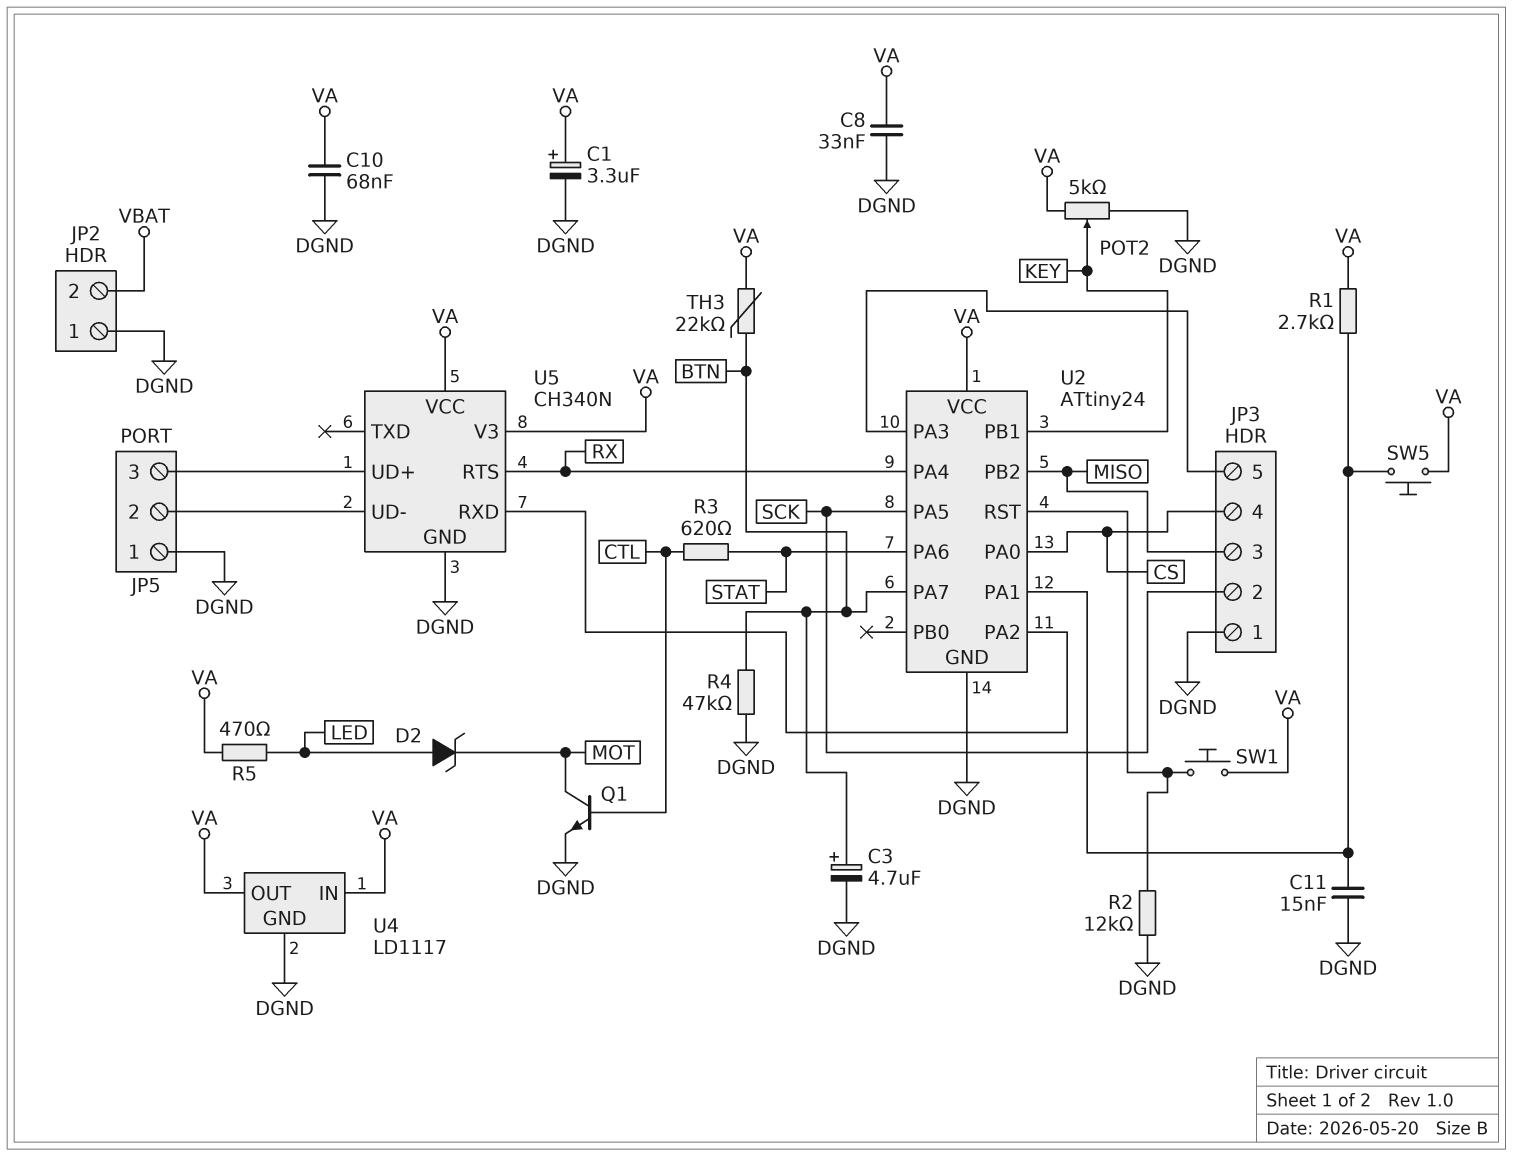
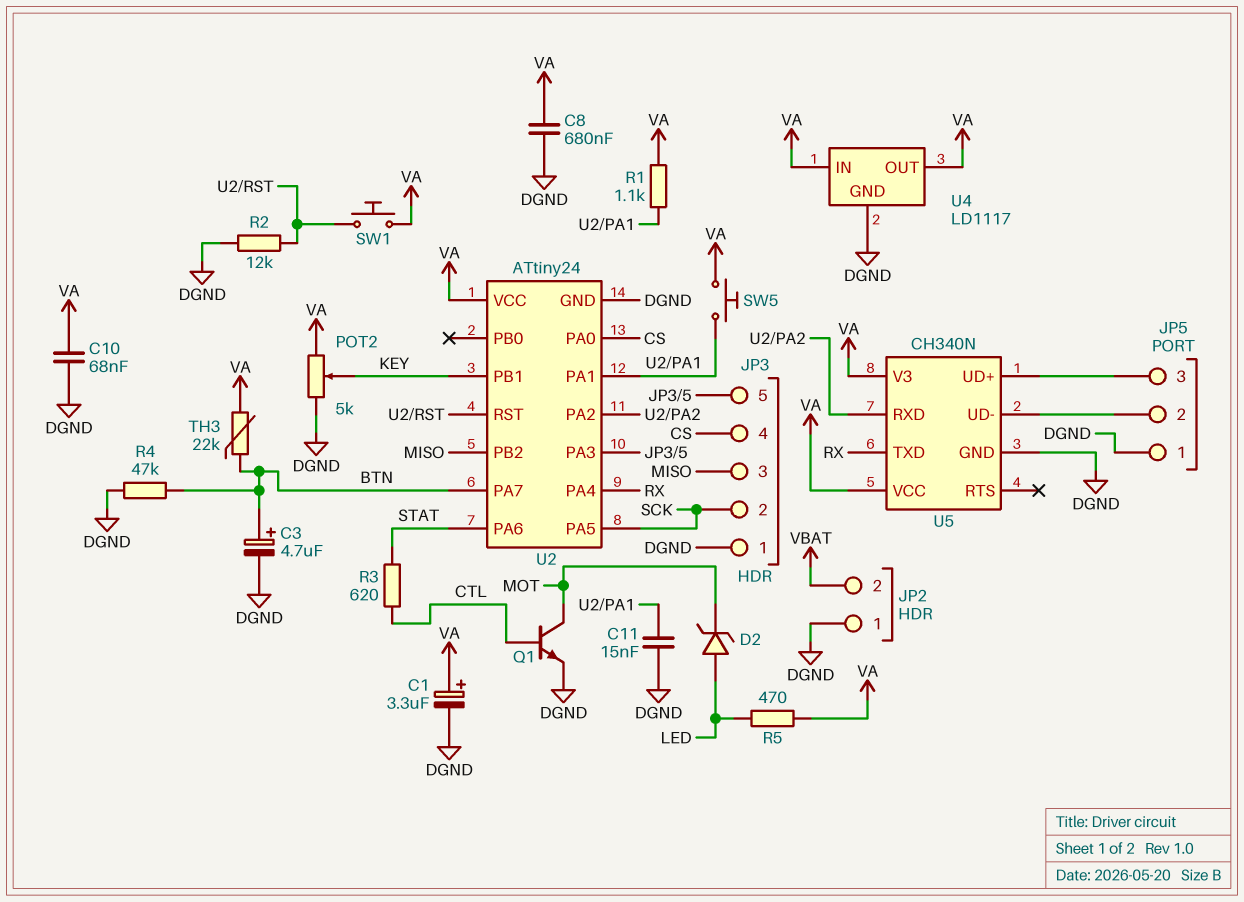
C8: 33nF (DGND, VA) -> 680nF (DGND, VA)
R1: 2.7k (U2/PA1, VA) -> 1.1k (U2/PA1, VA)
U5 pin RTS: RX -> none
U5 pin TXD: none -> RX

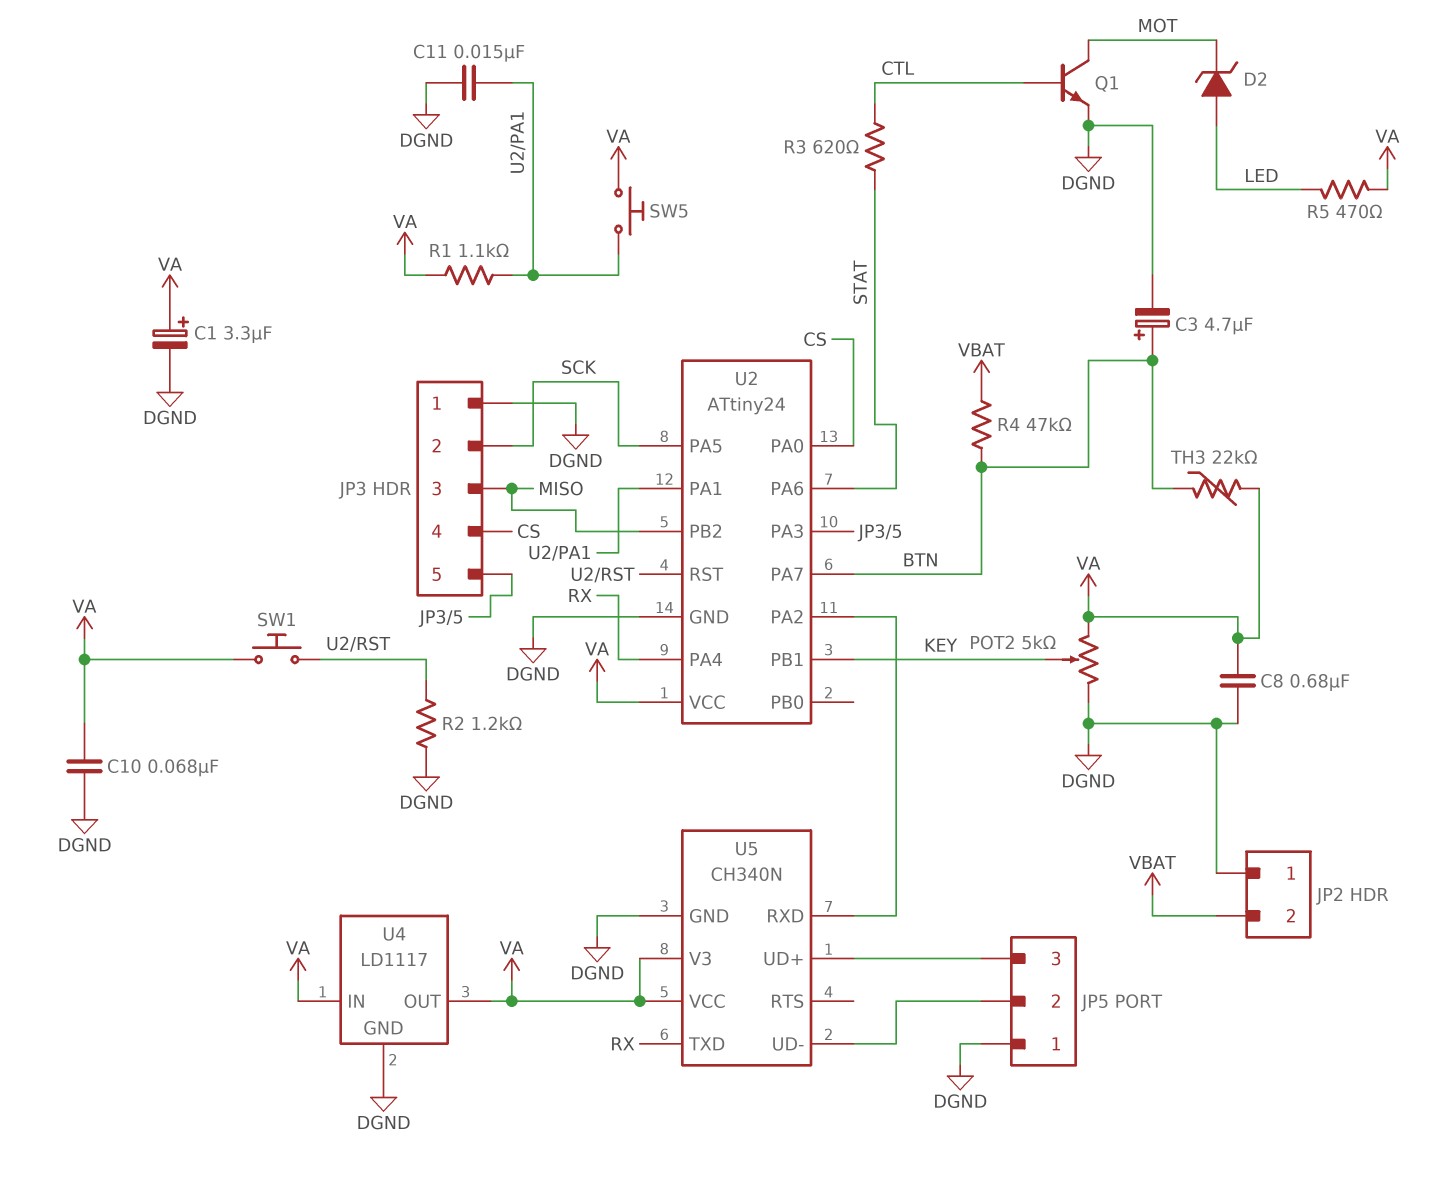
R2: 12k (DGND, U2/RST) -> 1.2k (DGND, U2/RST)
R4: 47k (BTN, DGND) -> 47k (BTN, VBAT)

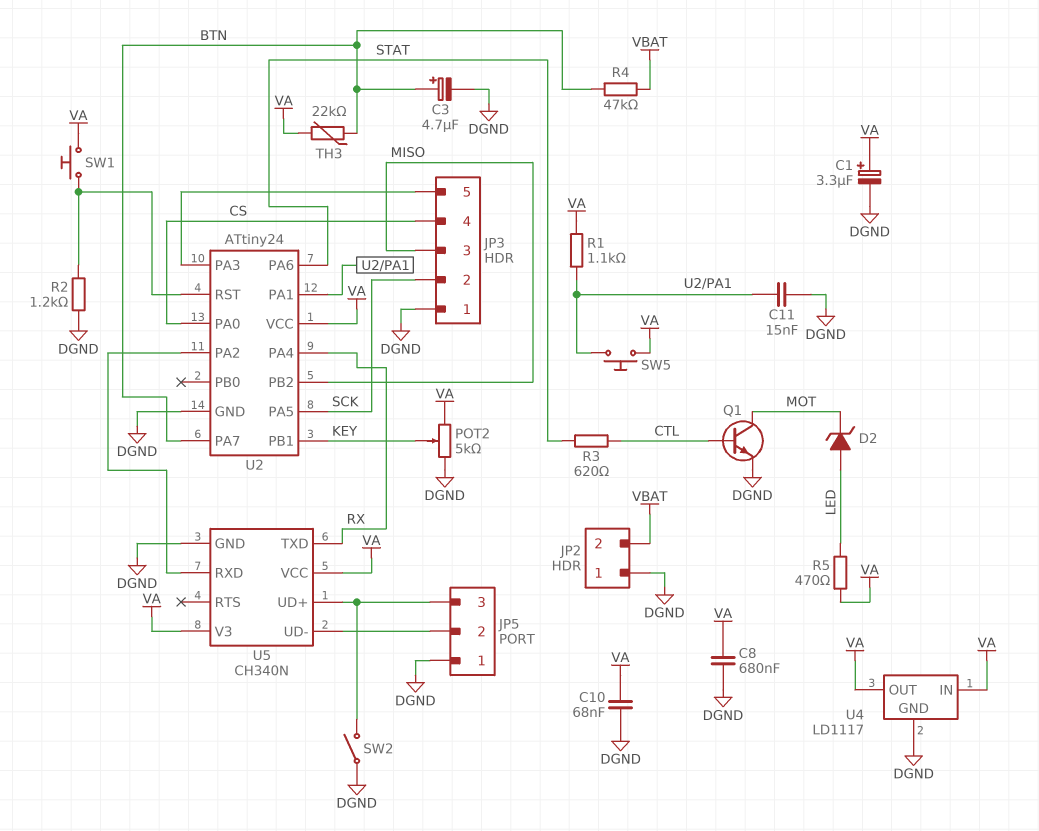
SW2: none -> switch (DGND, JP5/3)

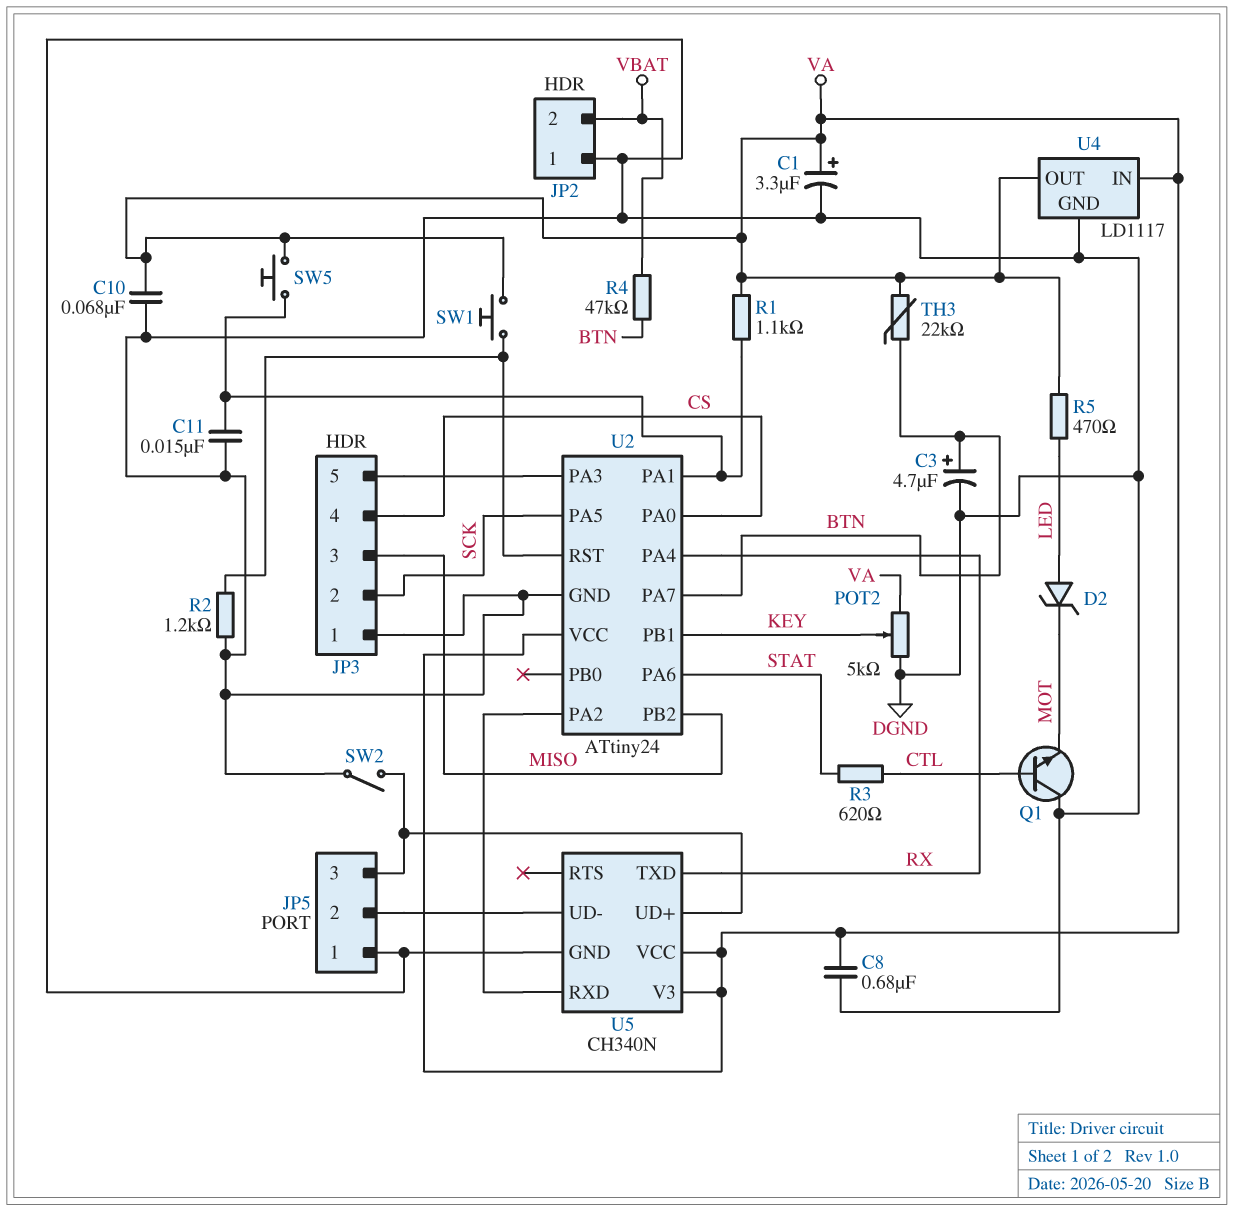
Q1: NPN (B CTL, C MOT, E DGND) -> NPN (B CTL, C DGND, E MOT)

